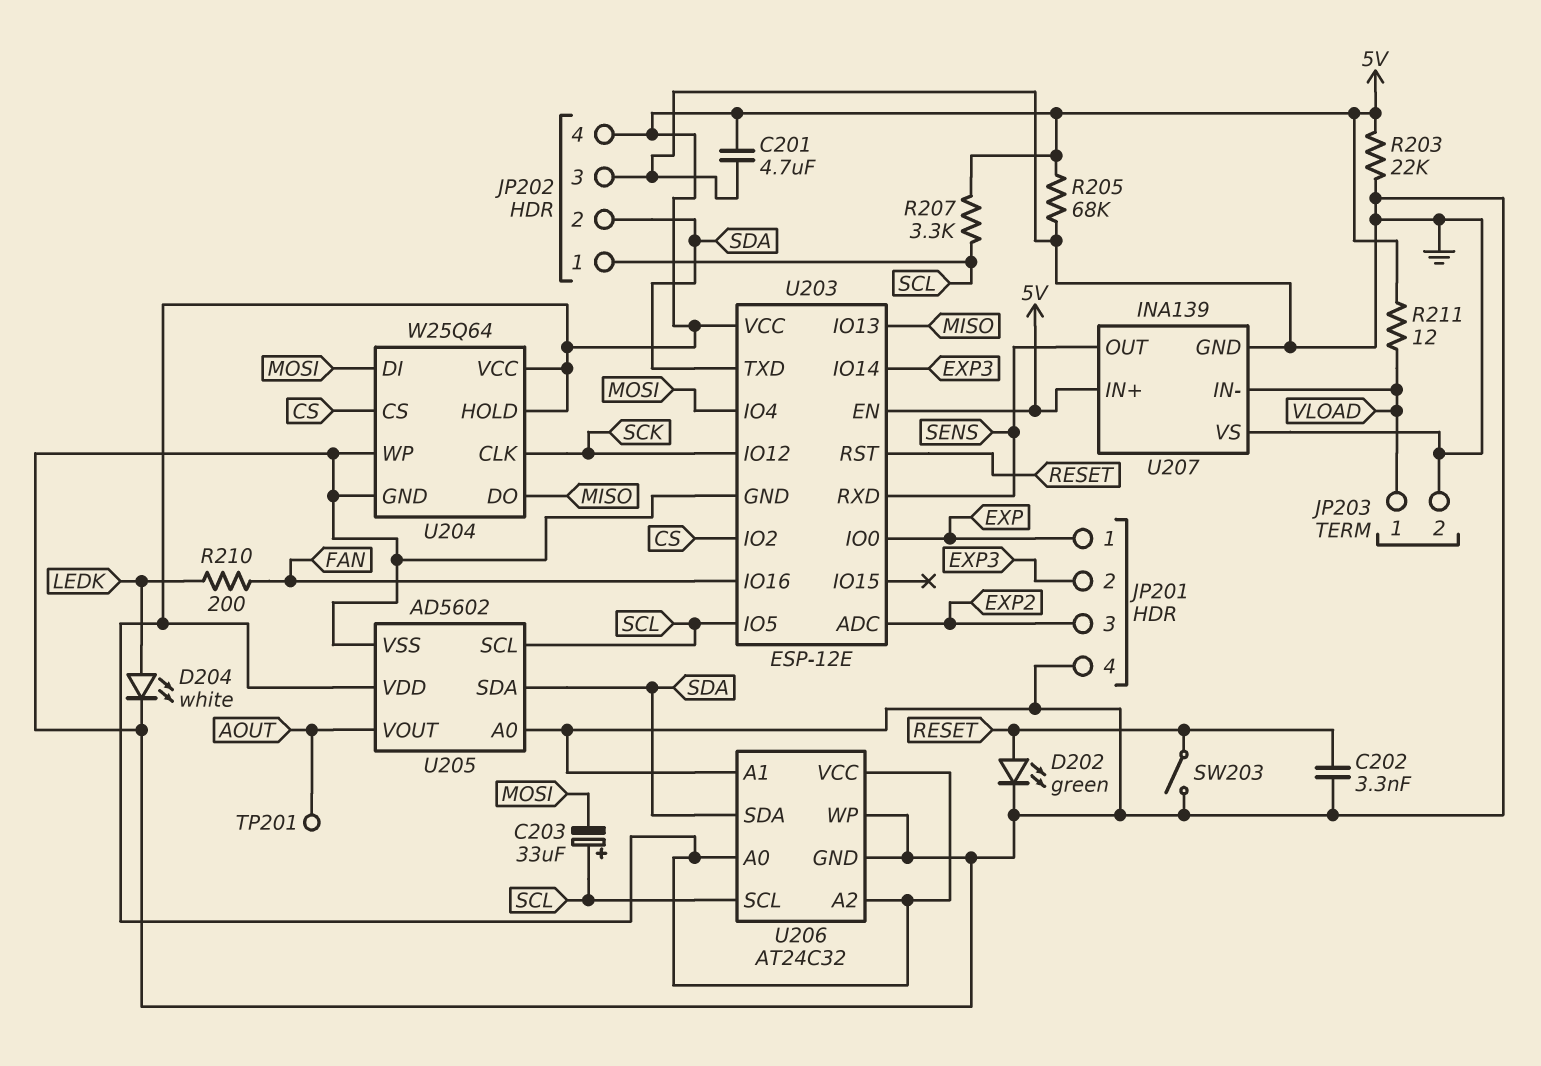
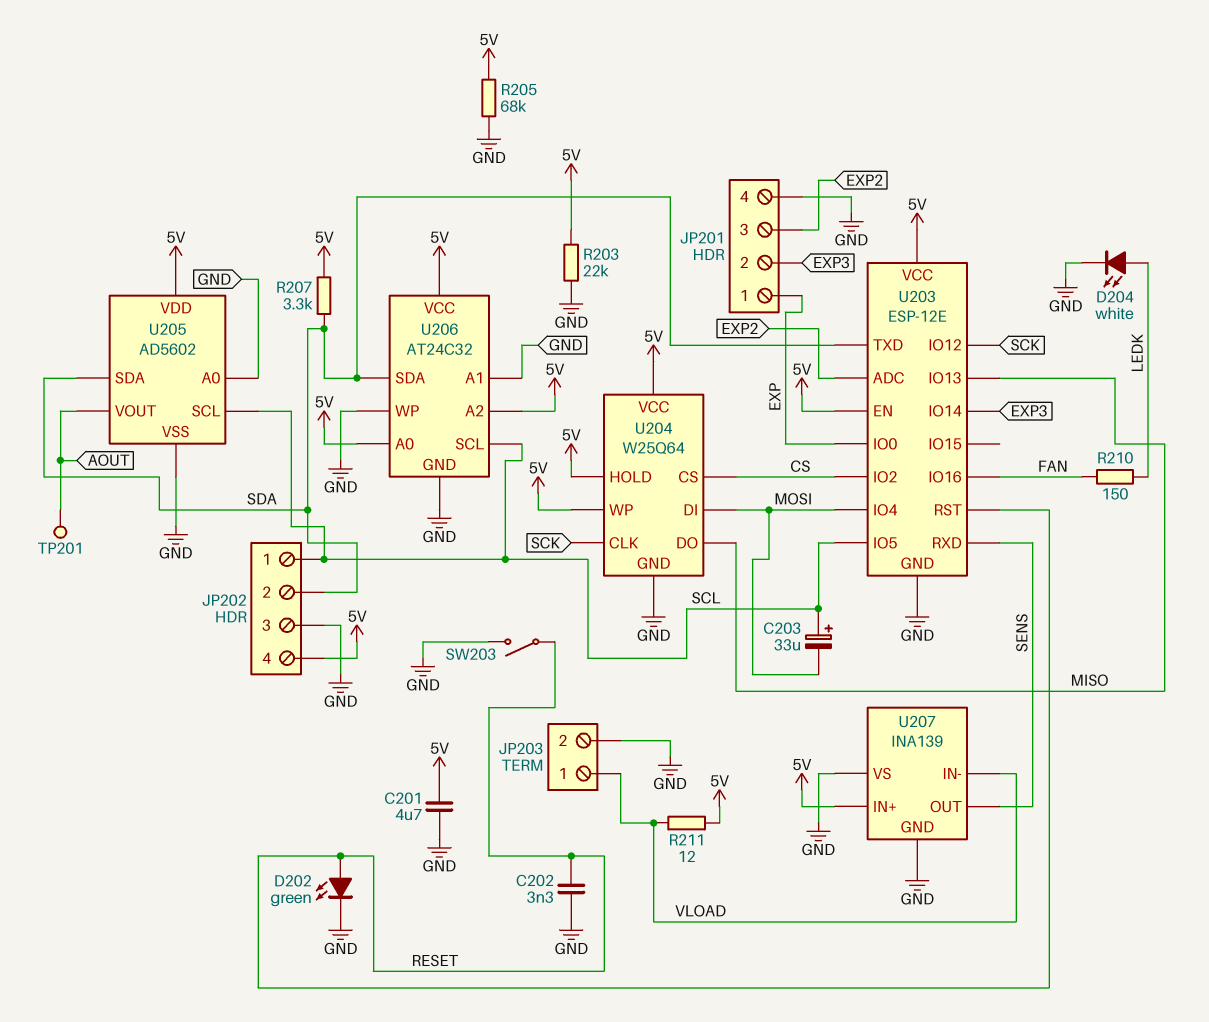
R207: 3.3k (5V, SCL) -> 3.3k (5V, SDA)
R210: 200 (FAN, LEDK) -> 150 (FAN, LEDK)
U204 pin WP: GND -> 5V

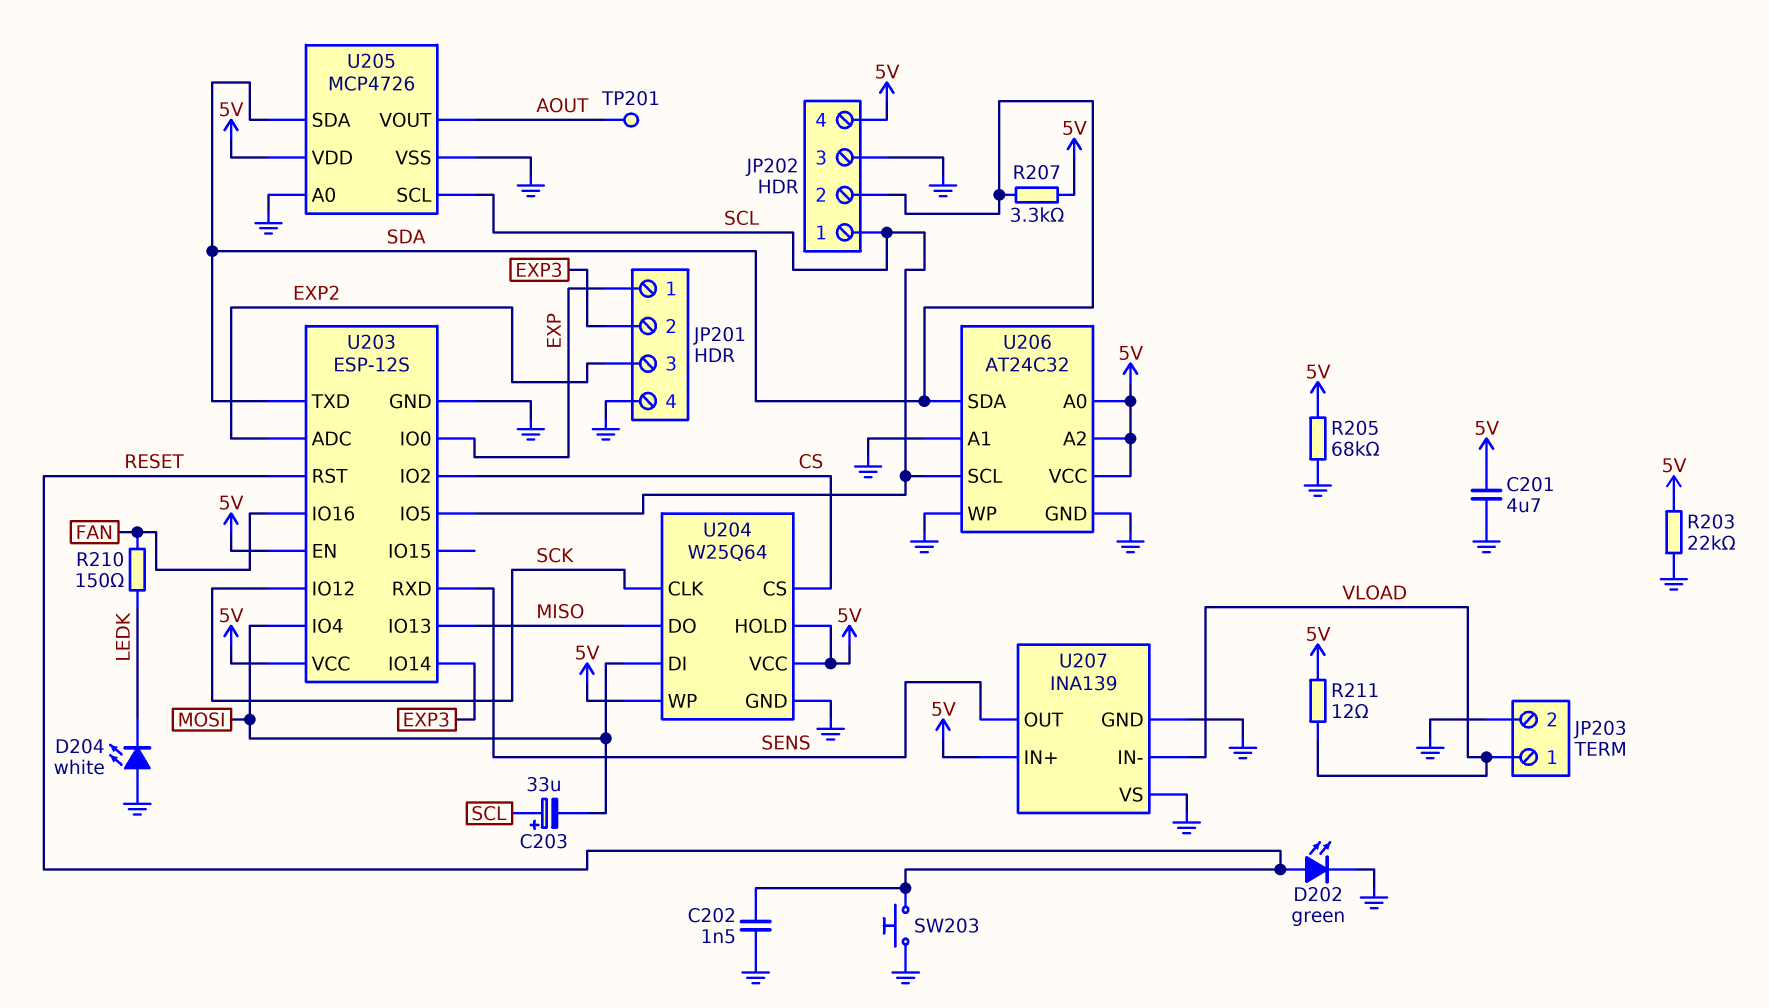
C202: 3.3nF (GND, RESET) -> 1.5nF (GND, RESET)
D204: LED white (A LEDK, K GND) -> LED white (A GND, K LEDK)
SW203: switch (GND, RESET) -> button (GND, RESET)
U203: ESP-12E -> ESP-12S
U205: AD5602 -> MCP4726

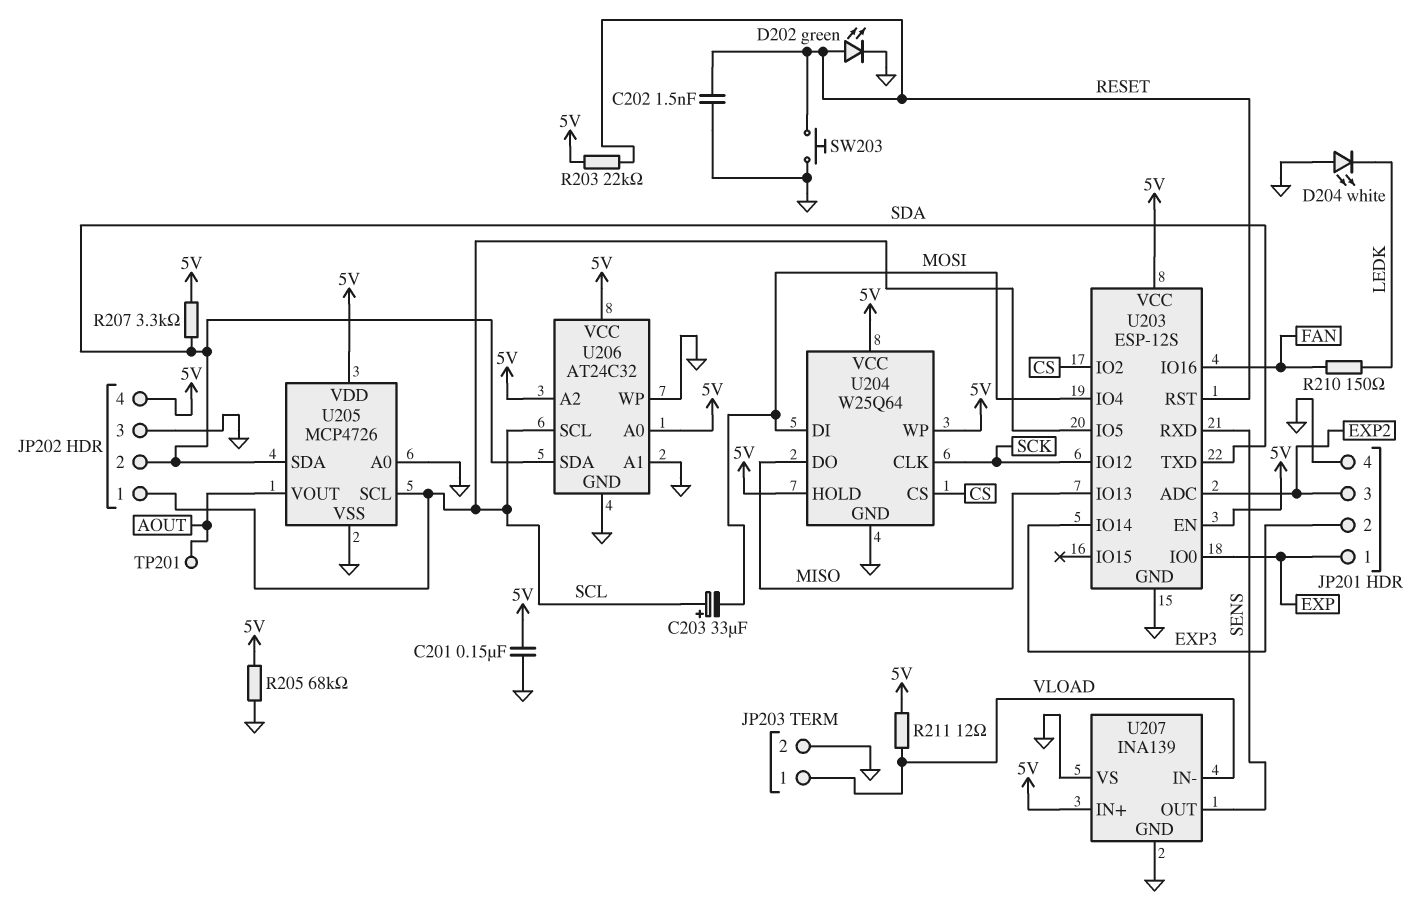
C201: 4.7uF (5V, GND) -> 150nF (5V, GND)
R203: 22k (5V, GND) -> 22k (5V, RESET)

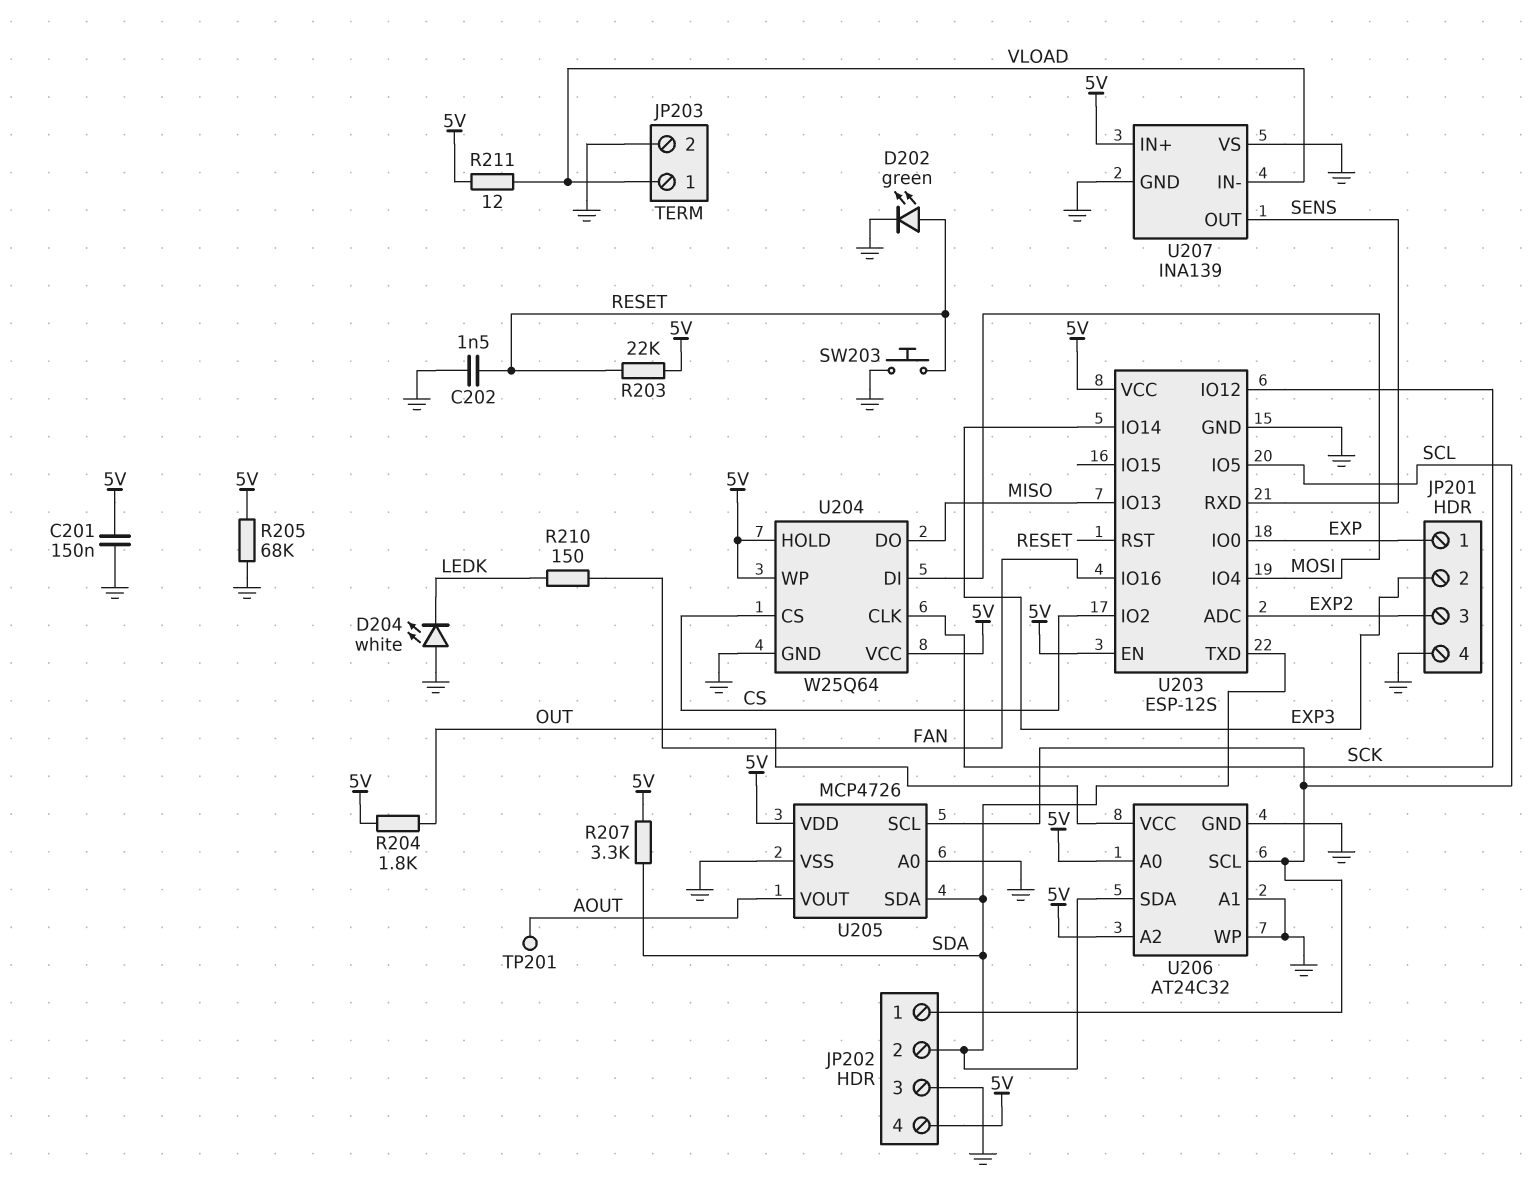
C203: 33uF (plus SCL, minus MOSI) -> none
R204: none -> 1.8k (5V, OUT)
U206 pin VCC: 5V -> OUT

